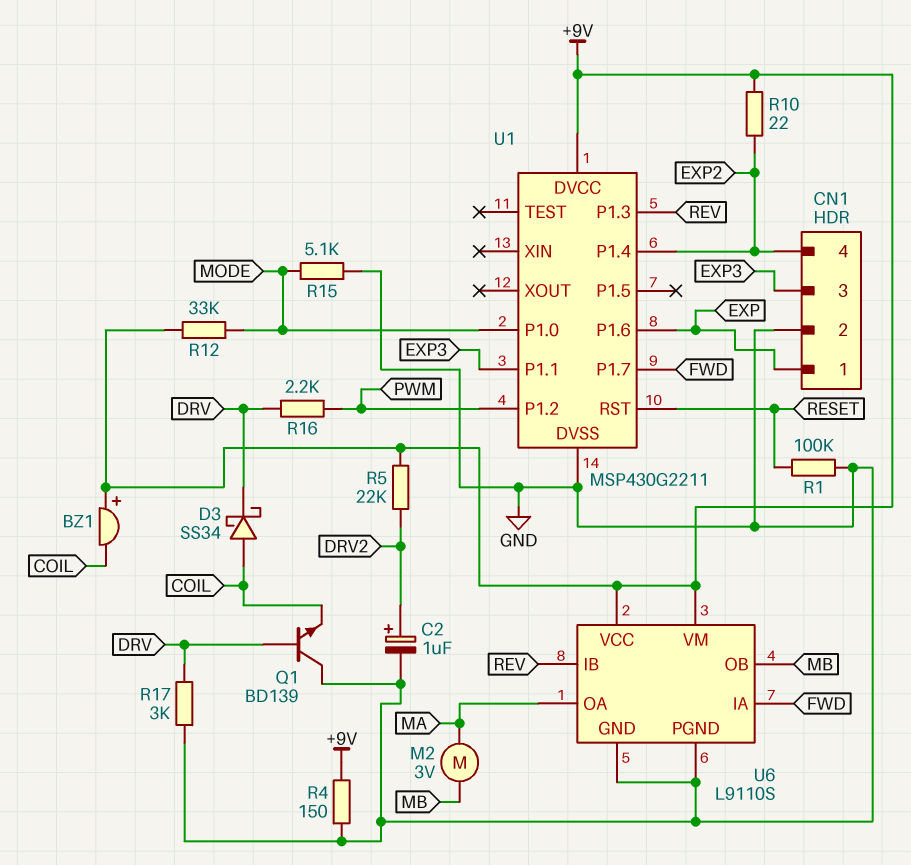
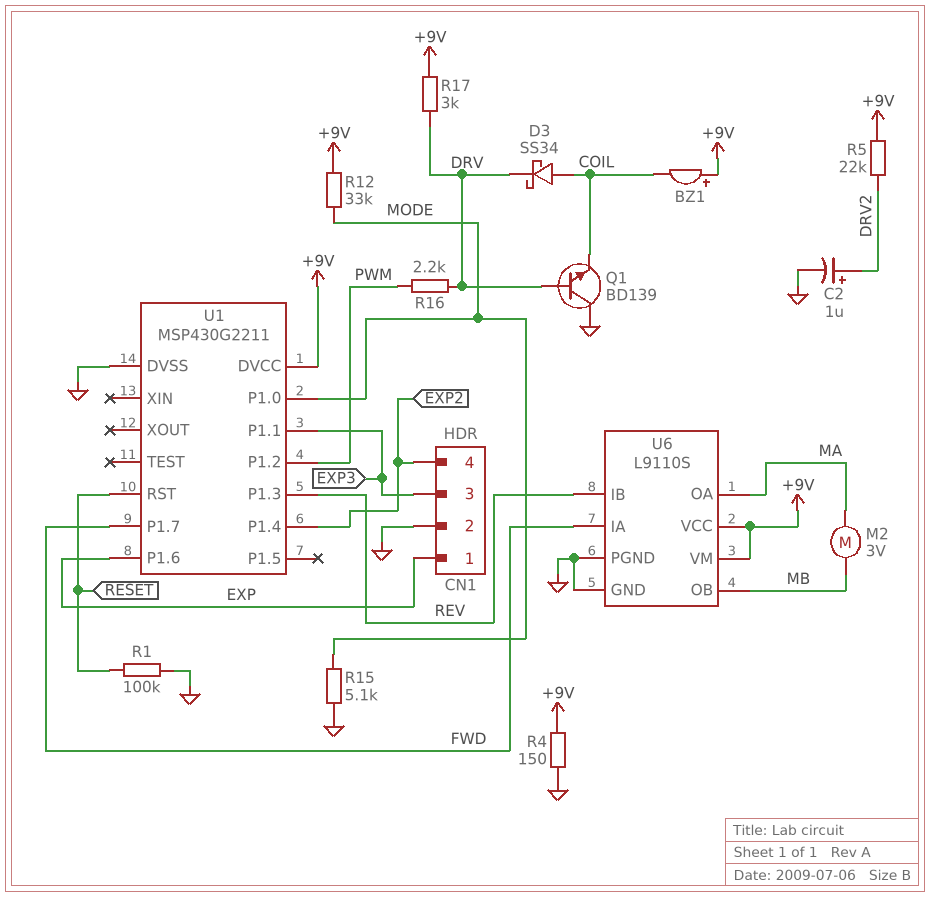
R10: 22 (+9V, EXP2) -> none
R17: 3k (DRV, GND) -> 3k (+9V, DRV)

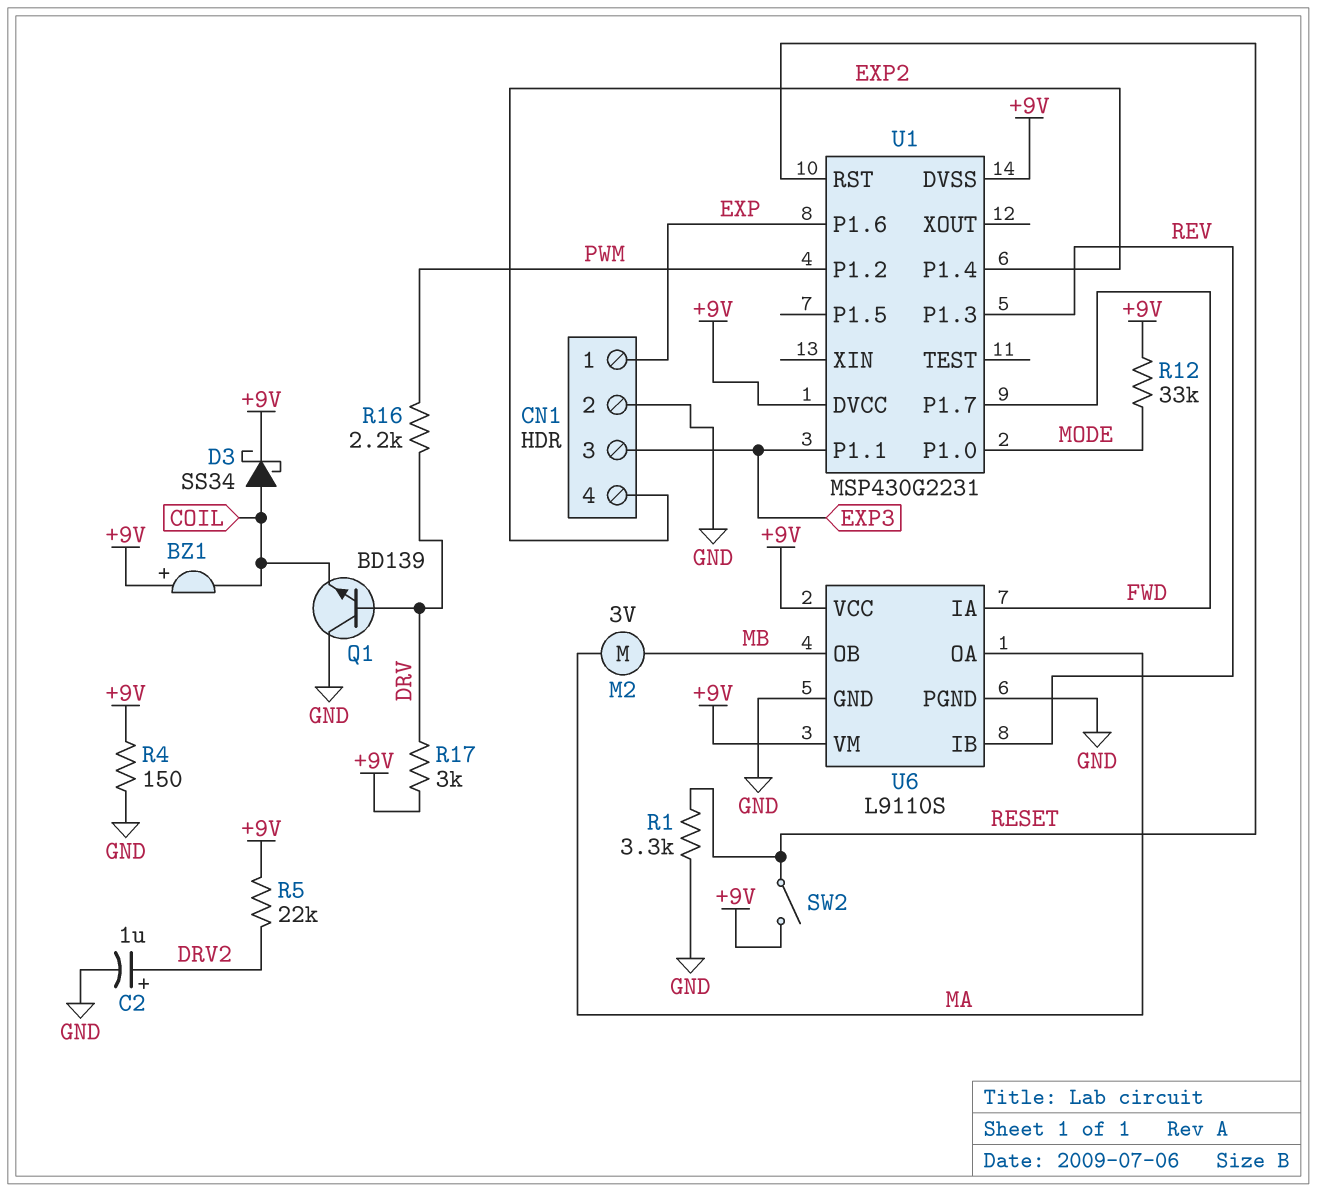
D3: schottky SS34 (A COIL, K DRV) -> schottky SS34 (A COIL, K +9V)
R1: 100k (GND, RESET) -> 3.3k (GND, RESET)
R15: 5.1k (GND, MODE) -> none
SW2: none -> switch (+9V, RESET)
U1: MSP430G2211 -> MSP430G2231
U1 pin DVSS: GND -> +9V

